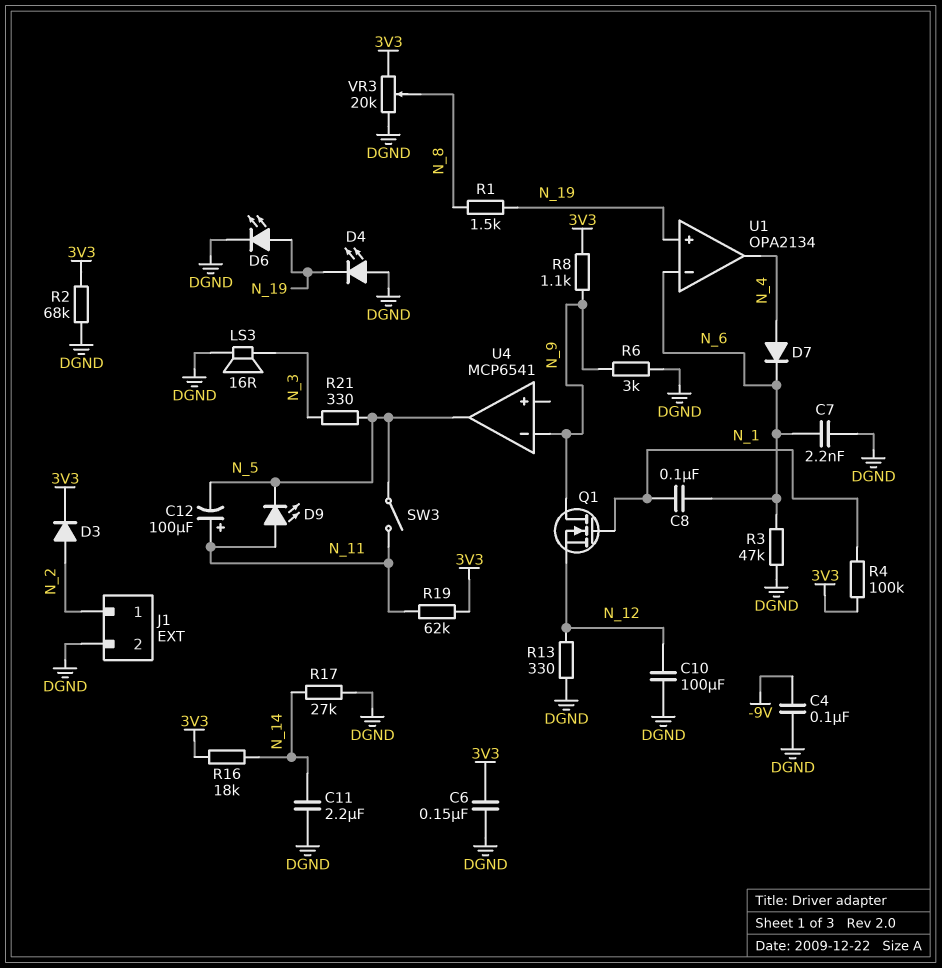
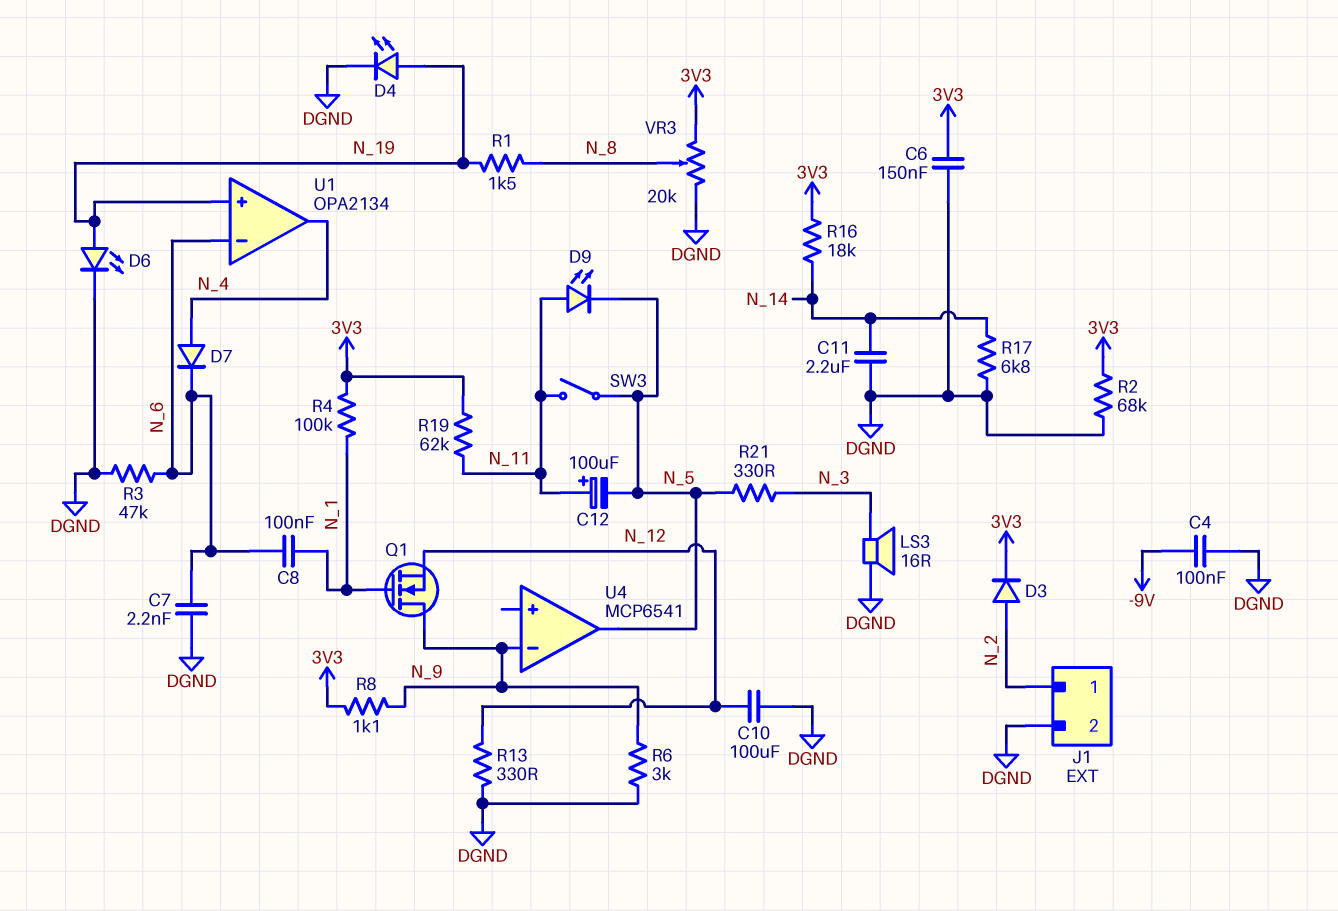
D4: LED (A DGND, K N_19) -> LED (A N_19, K DGND)
R17: 27k (DGND, N_14) -> 6.8k (DGND, N_14)

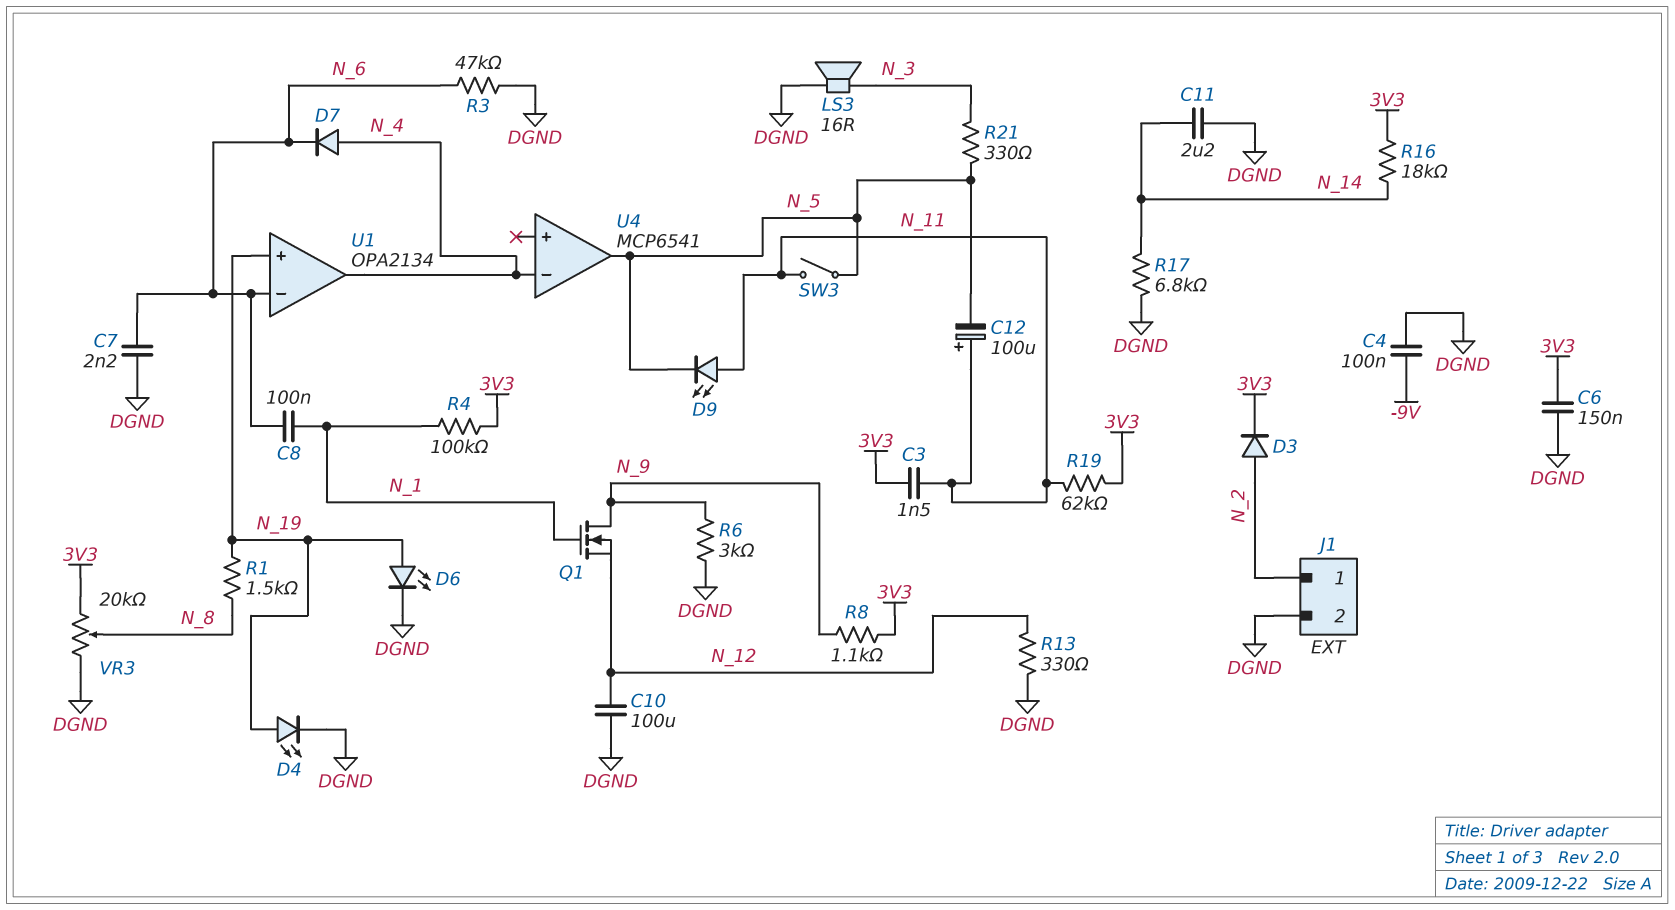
C3: none -> 1.5nF (3V3, N_11)
R2: 68k (3V3, DGND) -> none
U4 pin in-: N_9 -> N_4

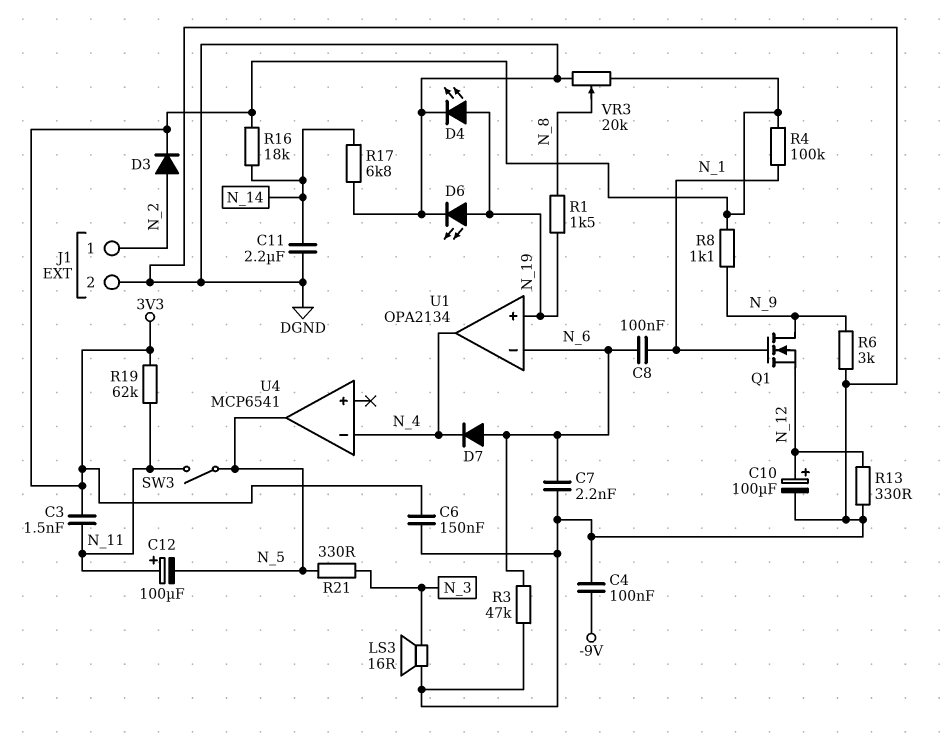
C10: 100uF (DGND, N_12) -> 100uF (plus N_12, minus DGND)
D7: diode (A N_4, K N_6) -> diode (A N_6, K N_4)
D9: LED (A N_11, K N_5) -> none

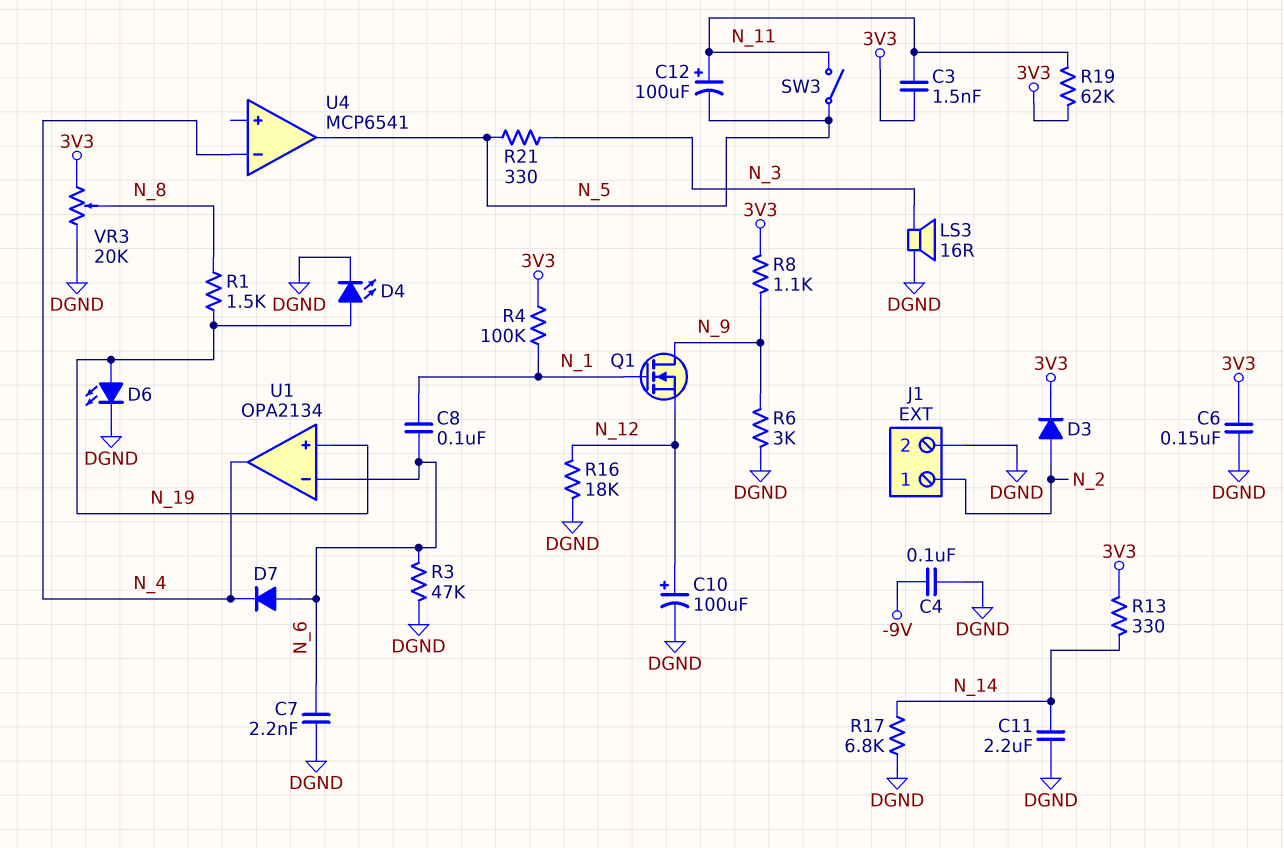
R13: 330 (DGND, N_12) -> 330 (3V3, N_14)
R16: 18k (3V3, N_14) -> 18k (DGND, N_12)

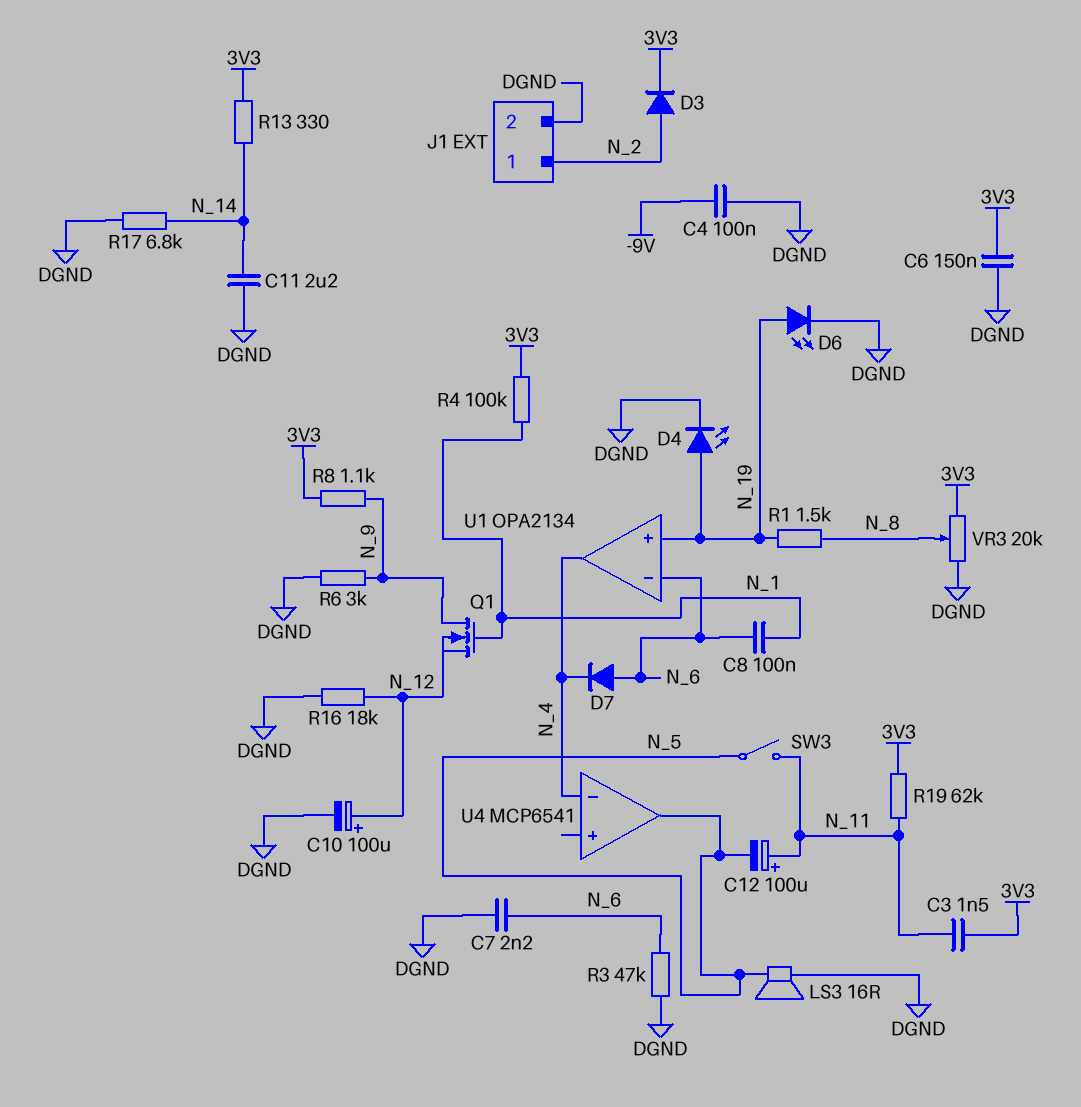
LS3: speaker 16R (DGND, N_3) -> speaker 16R (DGND, N_5)
R21: 330 (N_3, N_5) -> none

